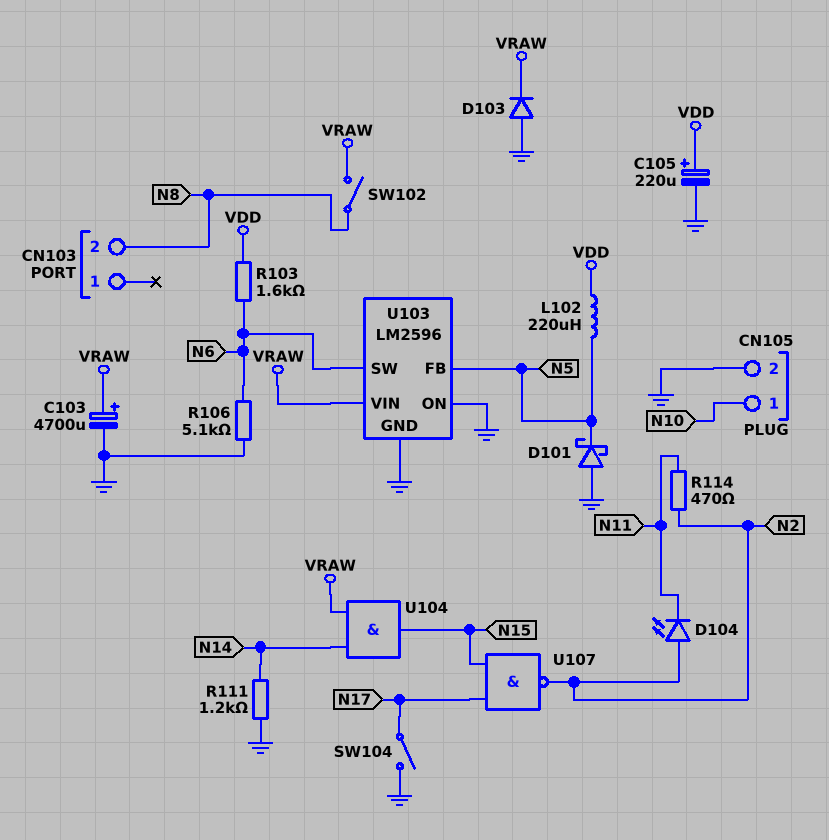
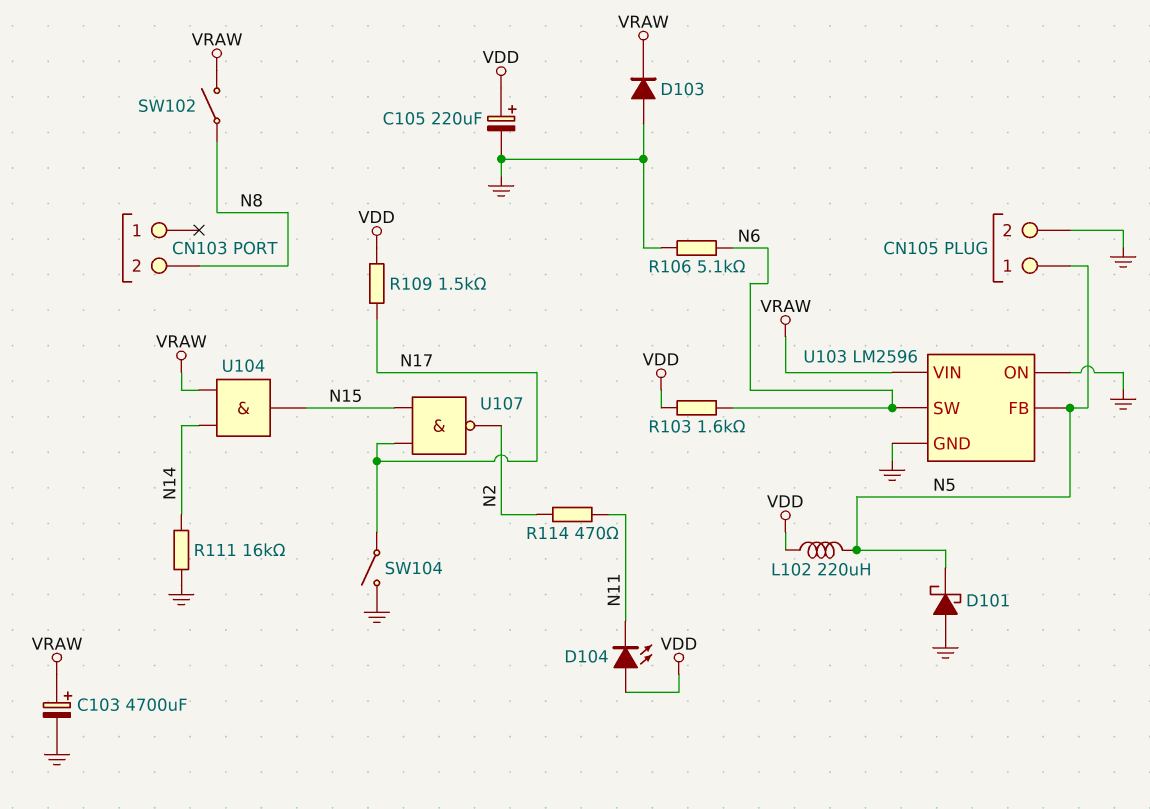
CN105 pin 1: N10 -> N5
D104: LED (A N2, K N11) -> LED (A VDD, K N11)
R109: none -> 1.5k (N17, VDD)
R111: 1.2k (GND, N14) -> 16k (GND, N14)

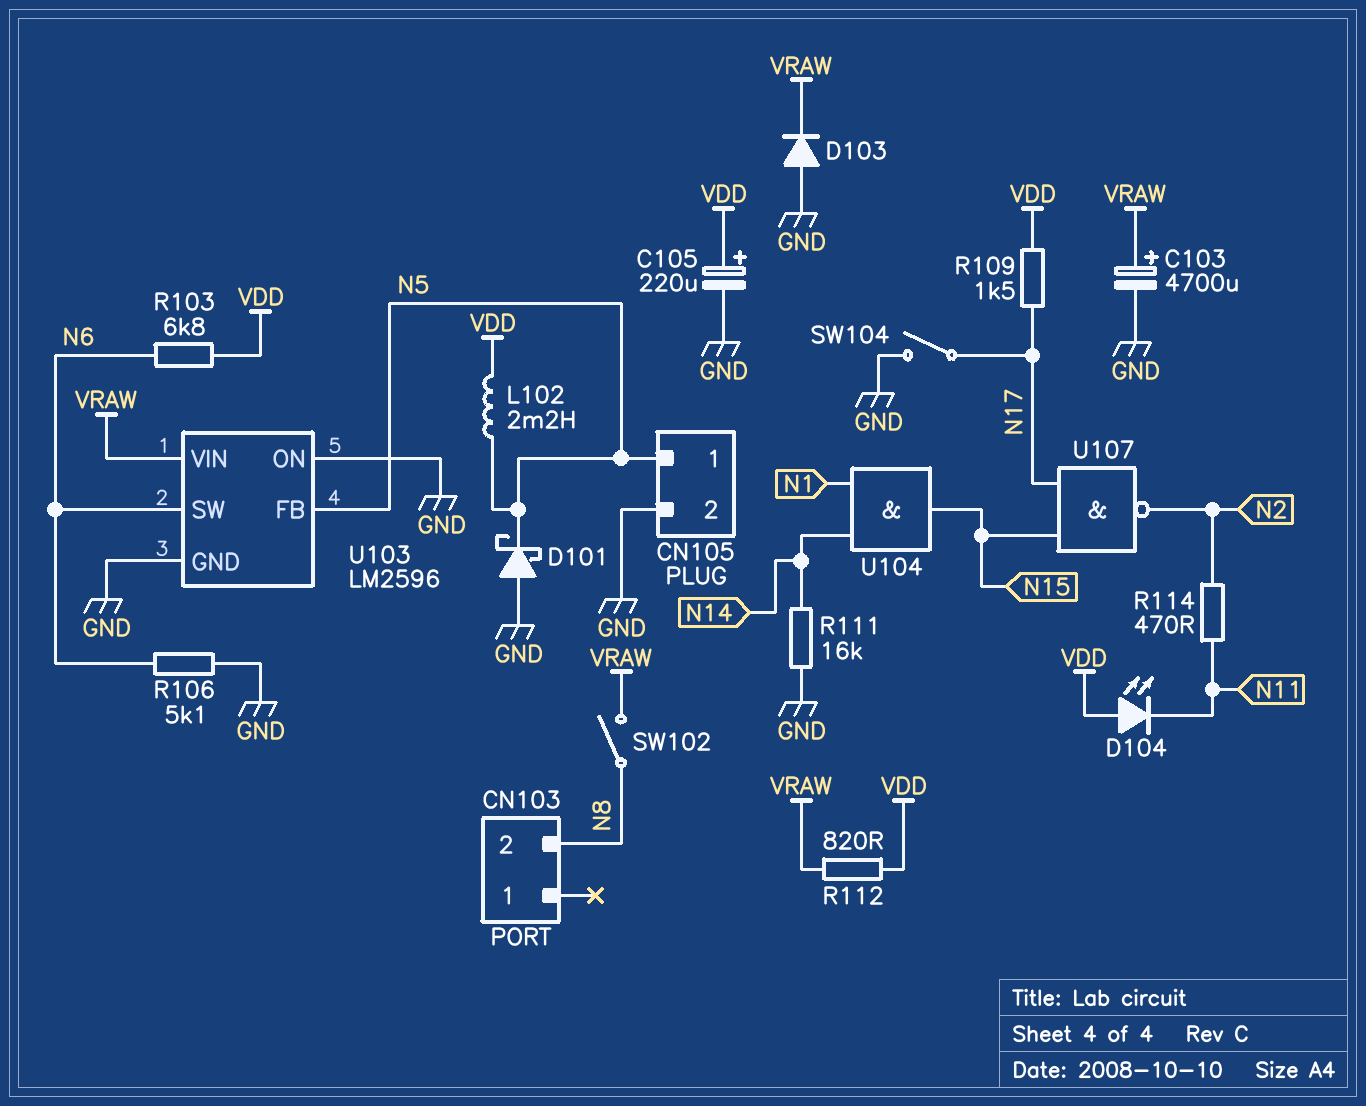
L102: 220uH (N5, VDD) -> 2.2mH (N5, VDD)
R103: 1.6k (N6, VDD) -> 6.8k (N6, VDD)
R112: none -> 820 (VDD, VRAW)
U104: AND (in N14, in VRAW, out N15) -> AND (in N1, in N14, out N15)

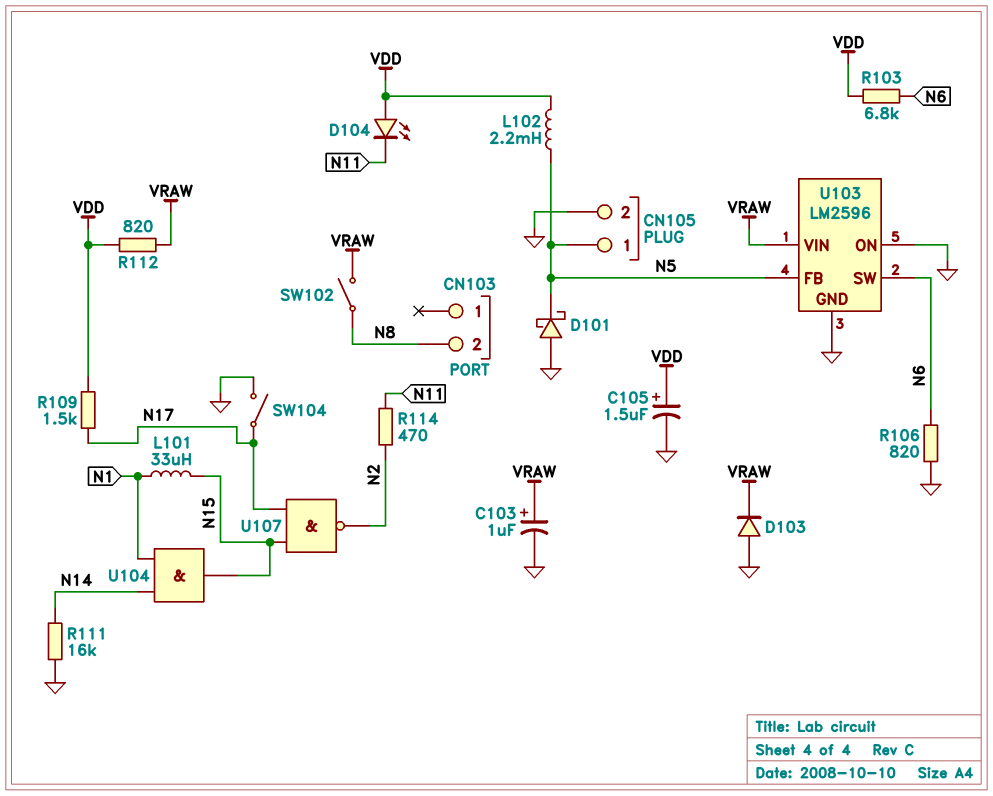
C103: 4700uF (plus VRAW, minus GND) -> 1uF (plus VRAW, minus GND)
C105: 220uF (plus VDD, minus GND) -> 1.5uF (plus VDD, minus GND)
L101: none -> 33uH (N1, N15)
R106: 5.1k (GND, N6) -> 820 (GND, N6)

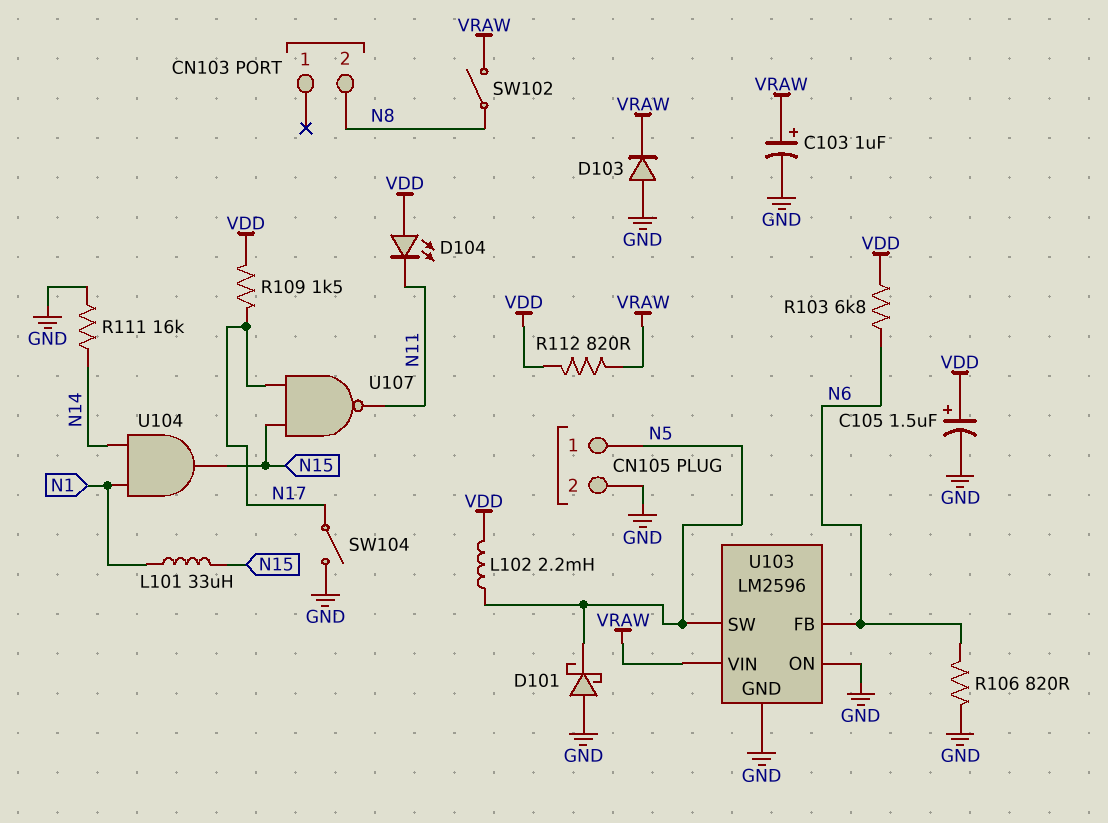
R114: 470 (N2, N11) -> none
U103 pin FB: N5 -> N6
U103 pin SW: N6 -> N5
U107: NAND (in N15, in N17, out N2) -> NAND (in N15, in N17, out N11)

